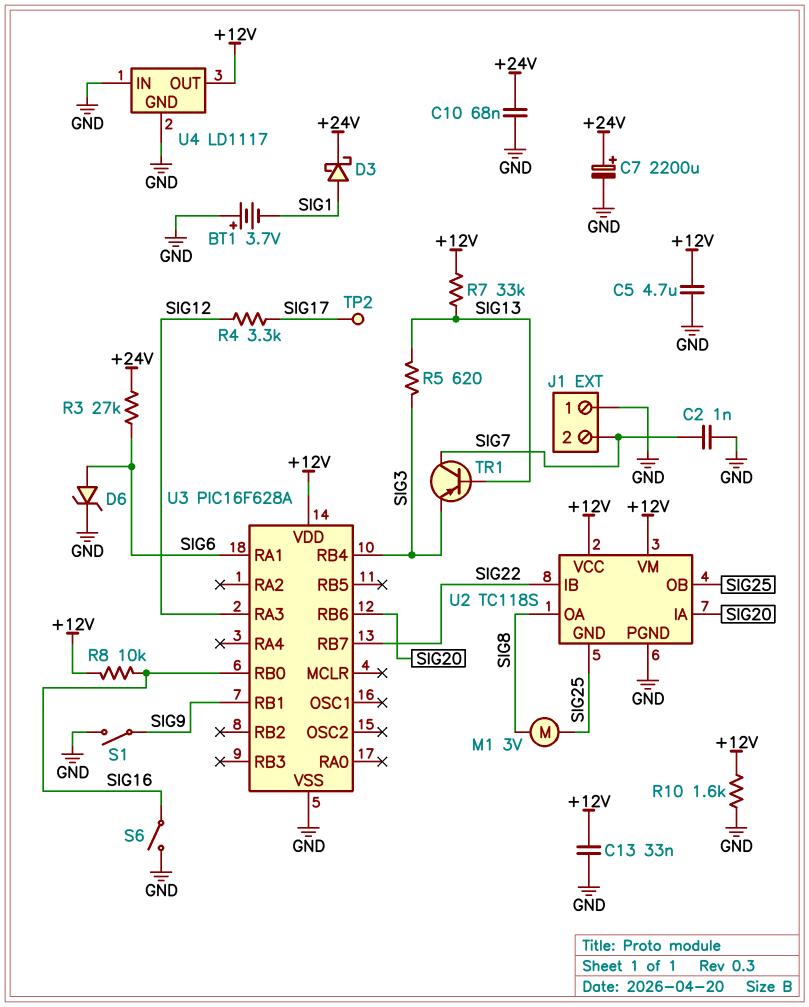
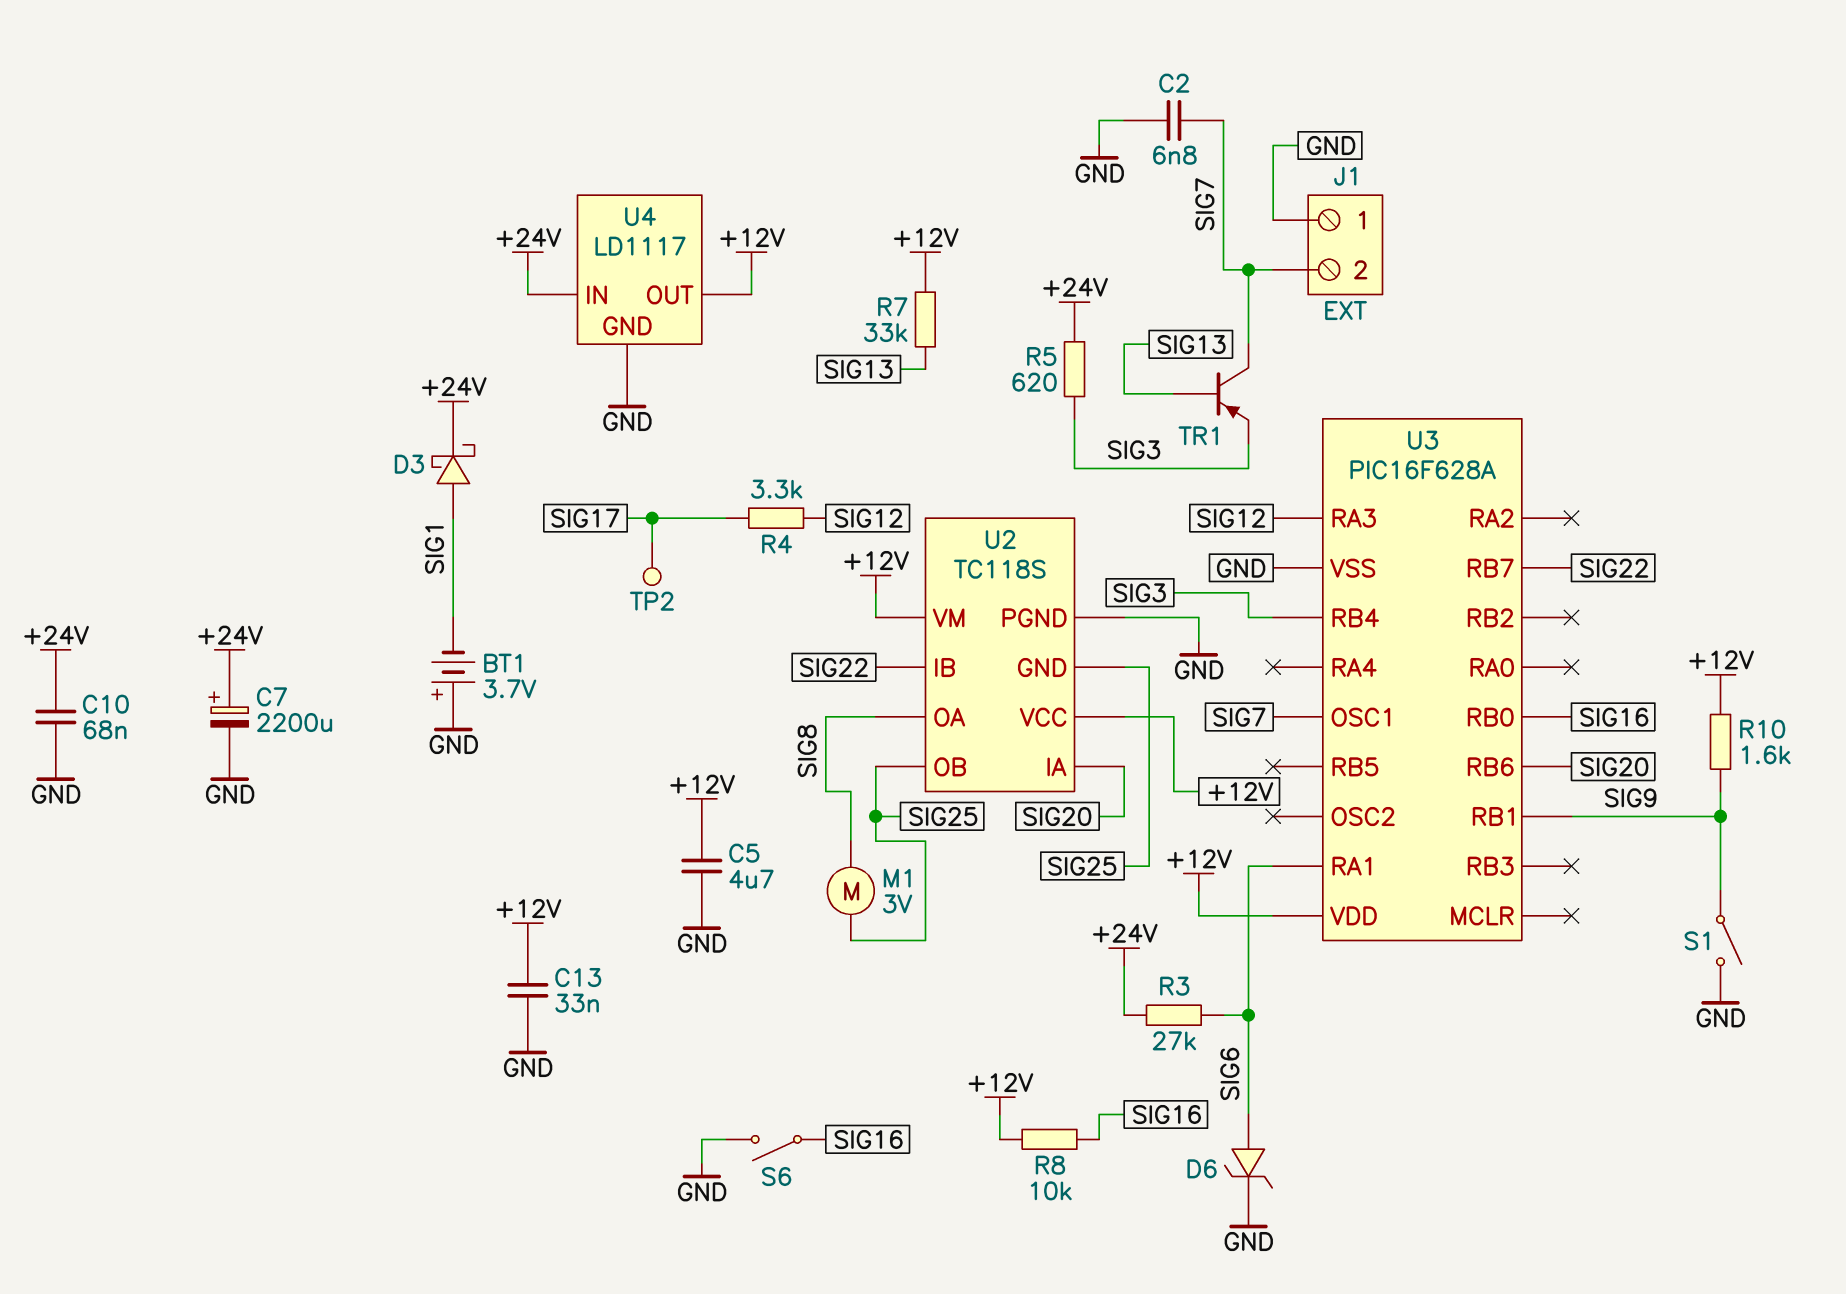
C2: 1nF (GND, SIG7) -> 6.8nF (GND, SIG7)
R5: 620 (SIG3, SIG13) -> 620 (+24V, SIG3)
R10: 1.6k (+12V, GND) -> 1.6k (+12V, SIG9)
U3 pin OSC1: none -> SIG7
U4 pin IN: GND -> +24V

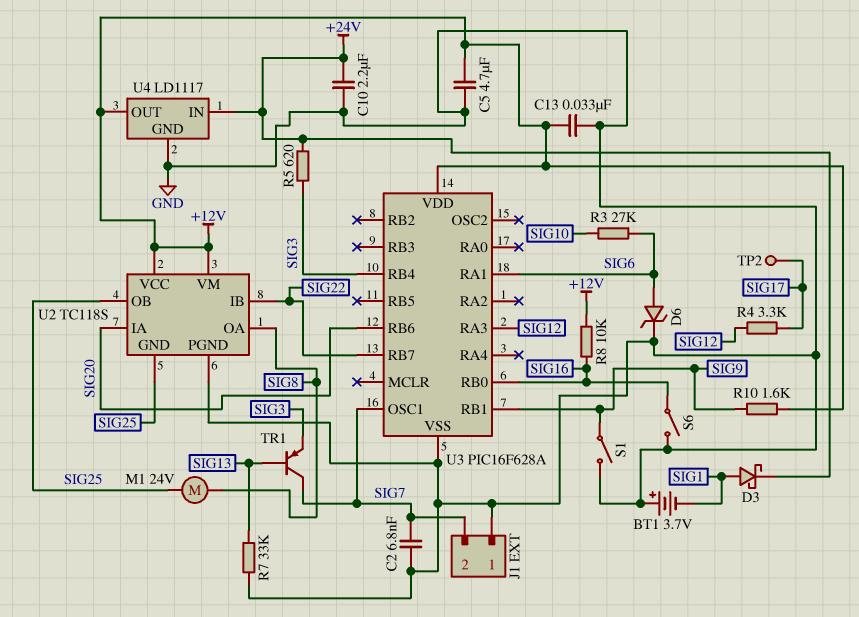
C7: 2200uF (plus +24V, minus GND) -> none
C10: 68nF (+24V, GND) -> 2.2uF (+24V, GND)
M1: motor 3V (SIG8, SIG25) -> motor 24V (SIG8, SIG25)
R3: 27k (+24V, SIG6) -> 27k (SIG6, SIG10)
R7: 33k (+12V, SIG13) -> 33k (GND, SIG13)

